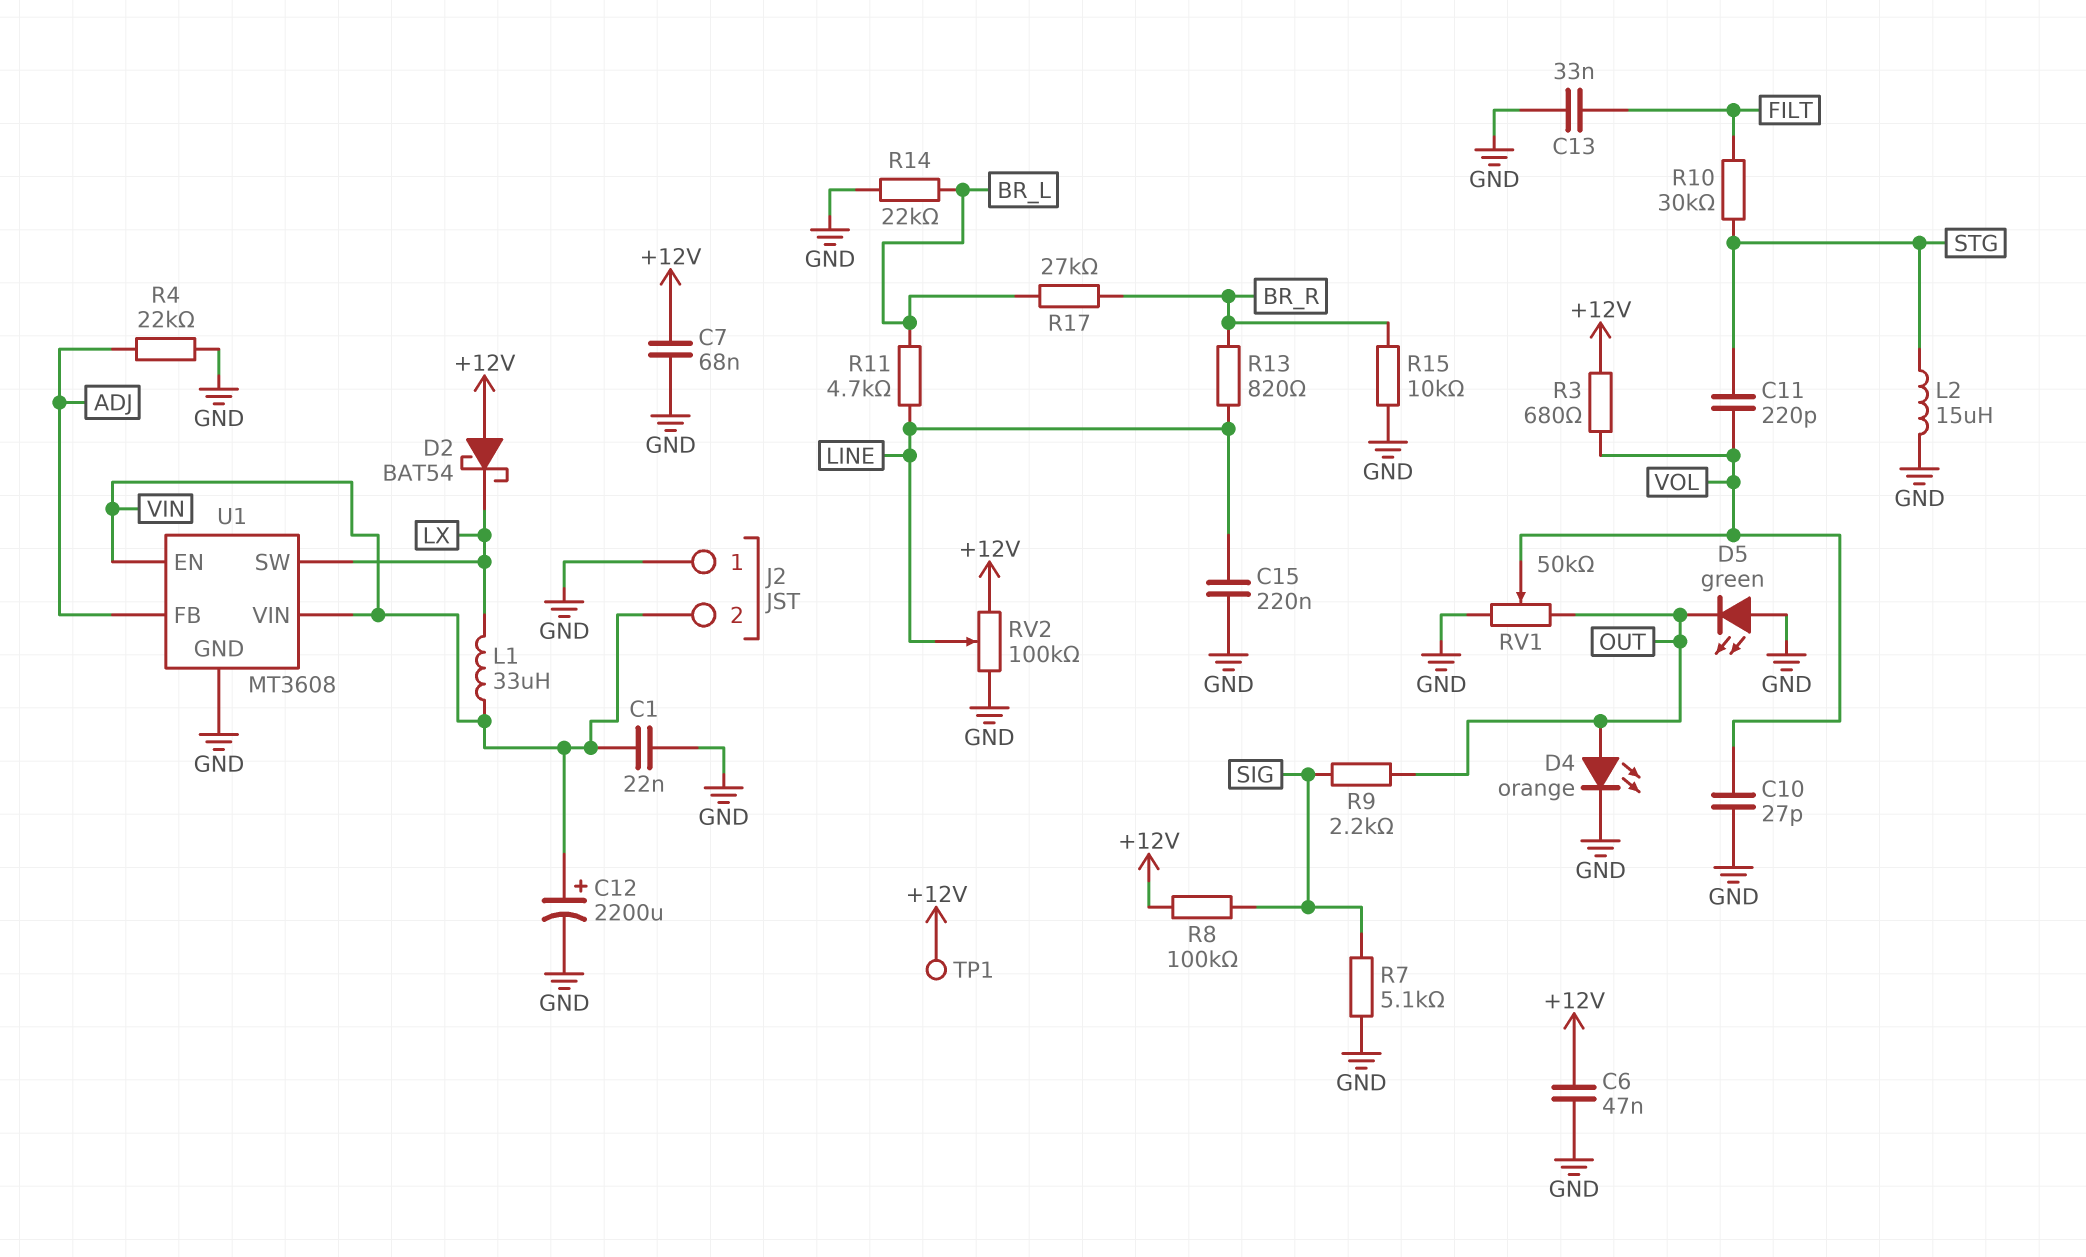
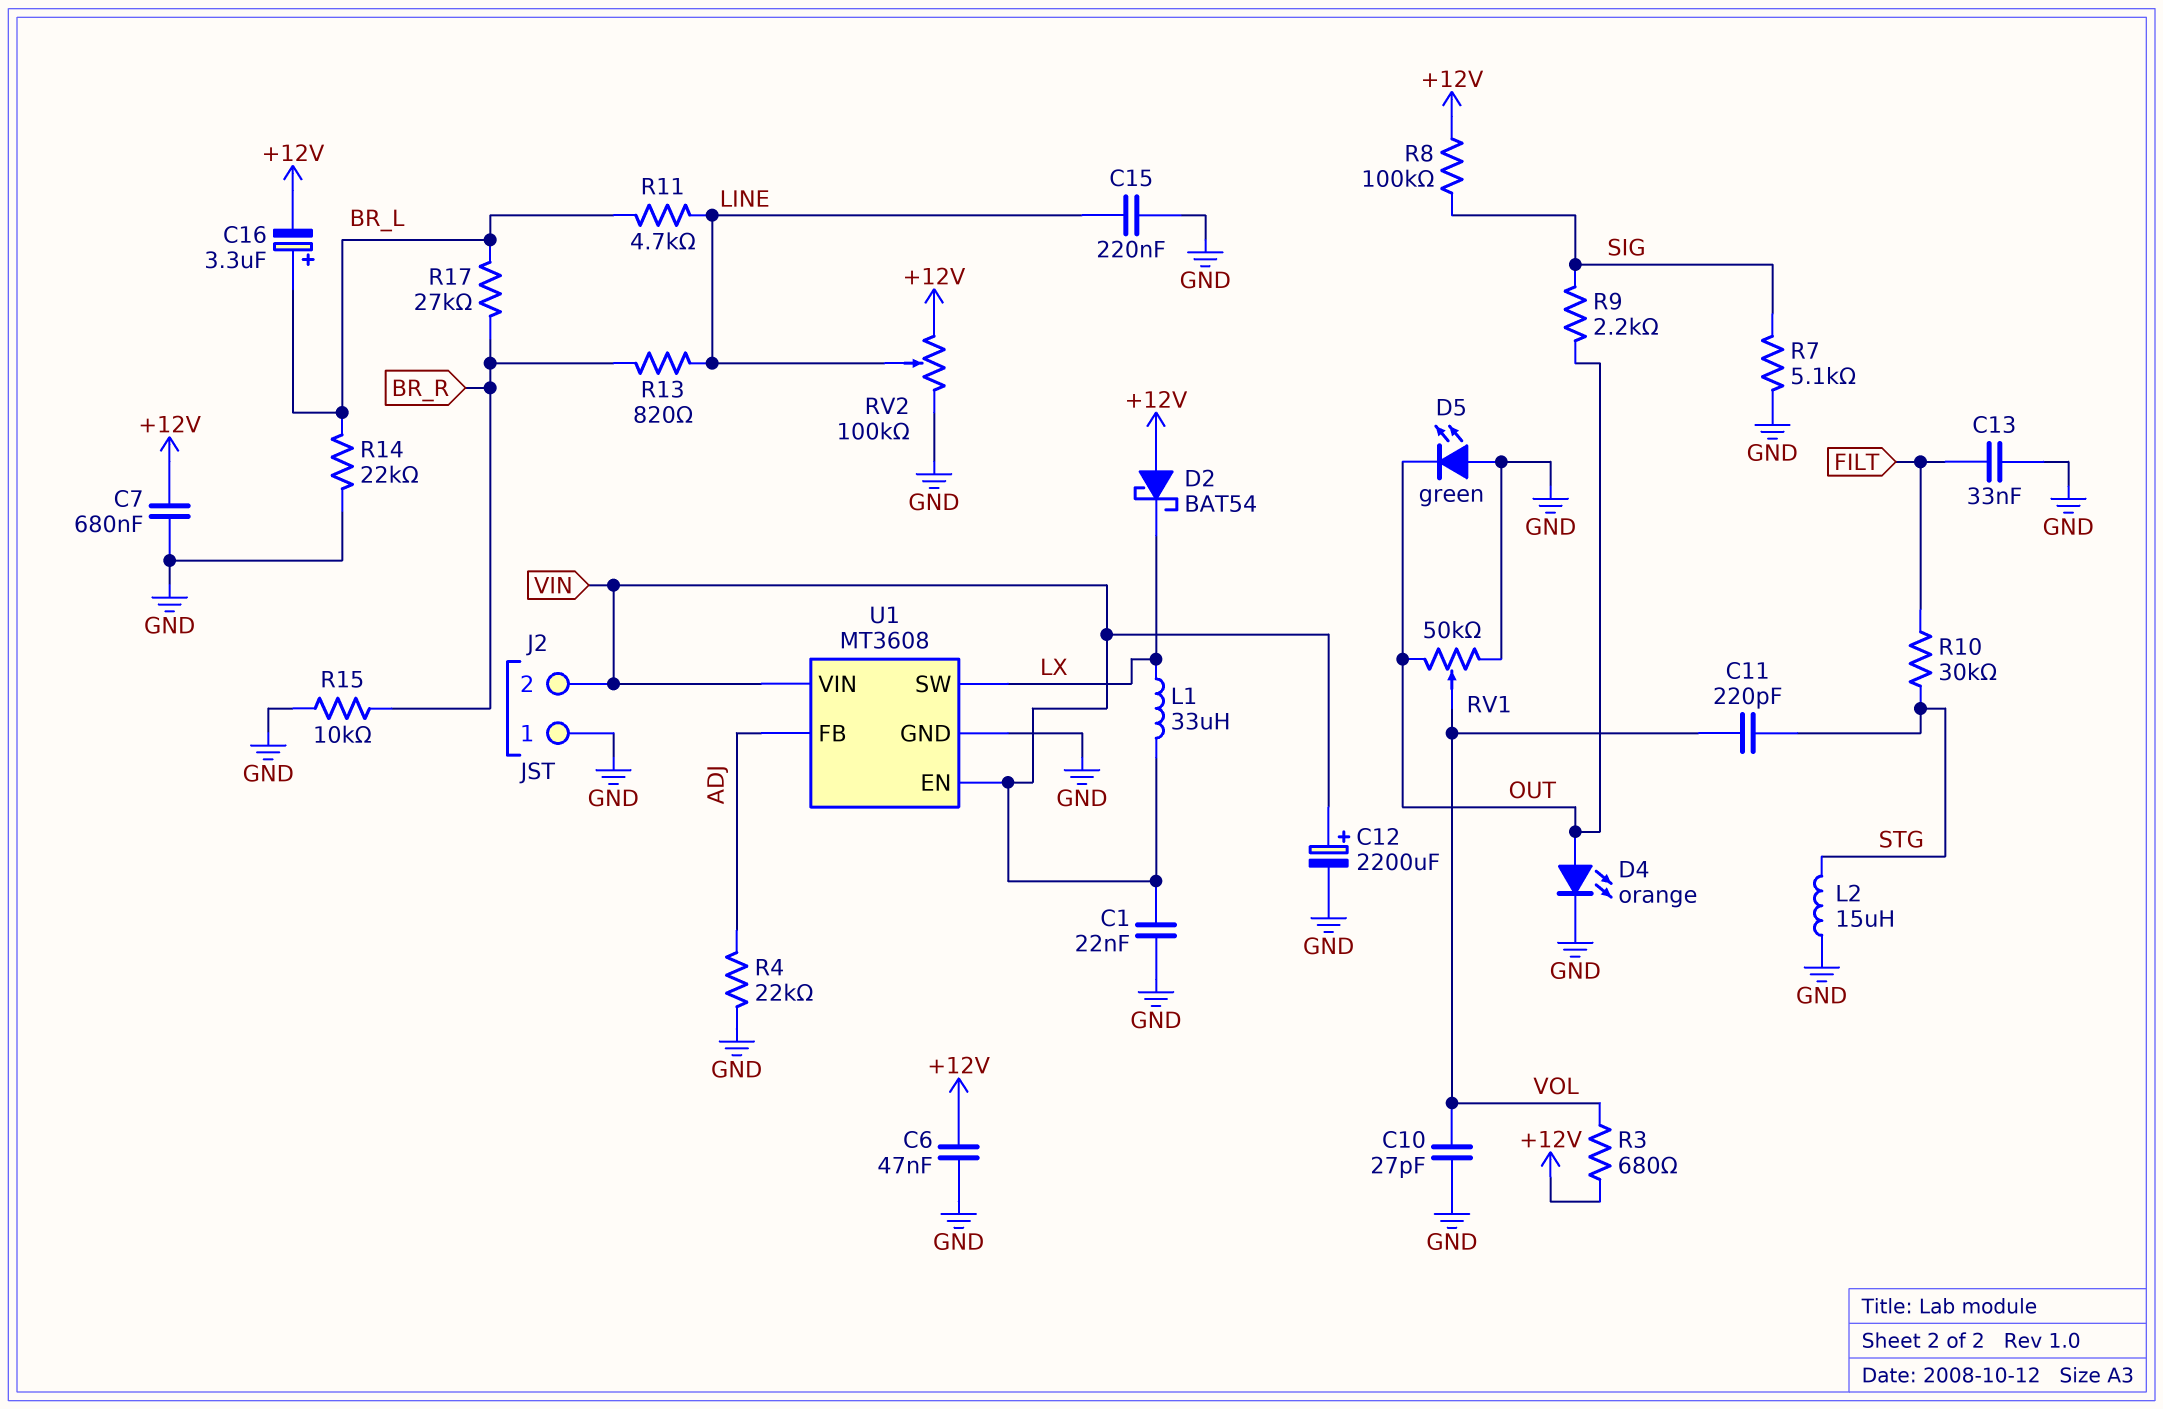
C7: 68nF (+12V, GND) -> 680nF (+12V, GND)
C16: none -> 3.3uF (plus BR_L, minus +12V)
TP1: test point (+12V) -> none

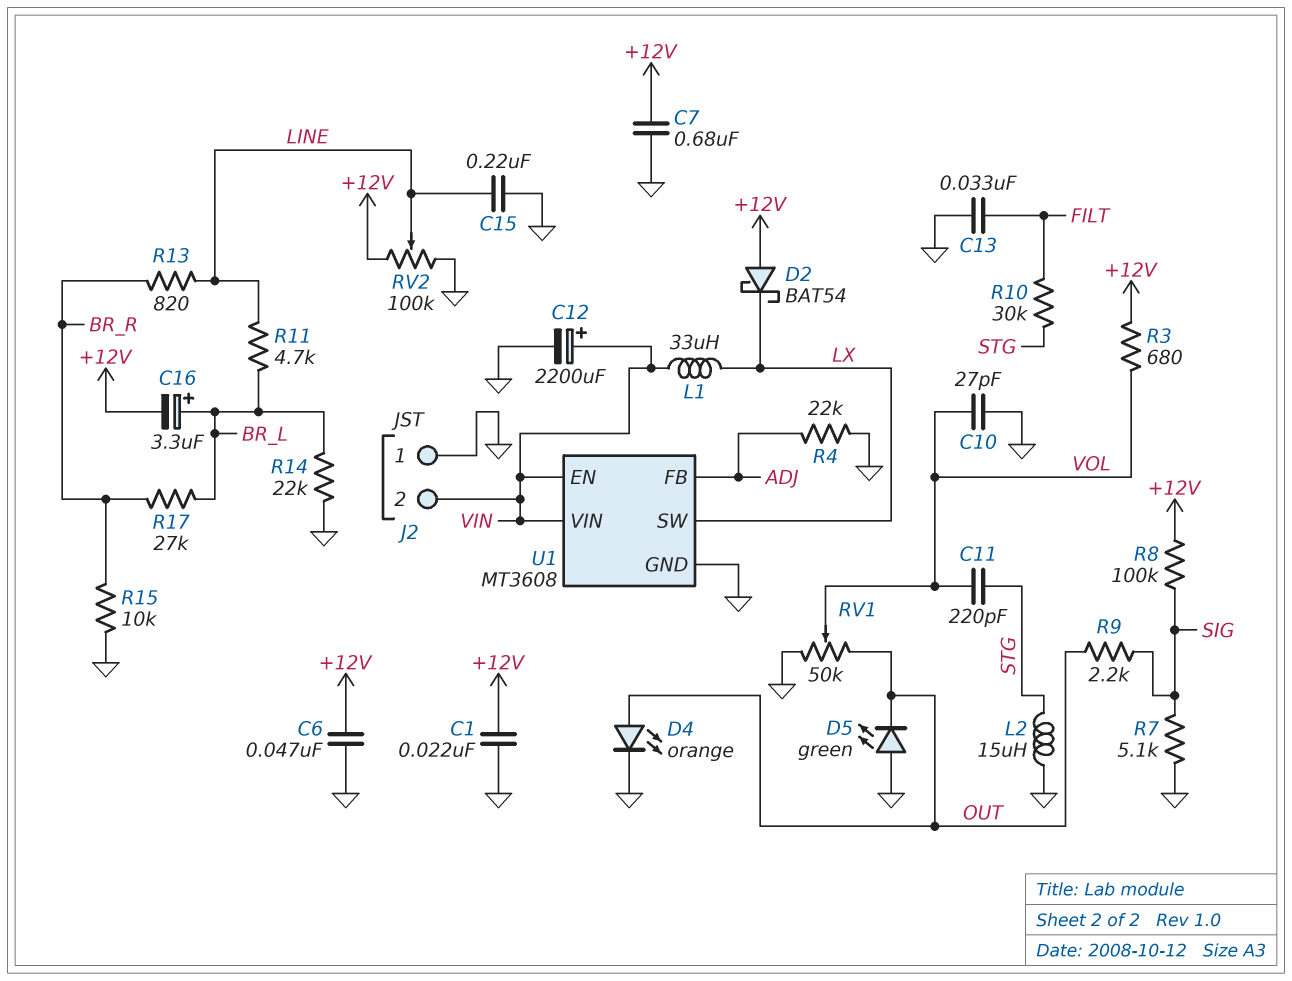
C1: 22nF (GND, VIN) -> 22nF (+12V, GND)

